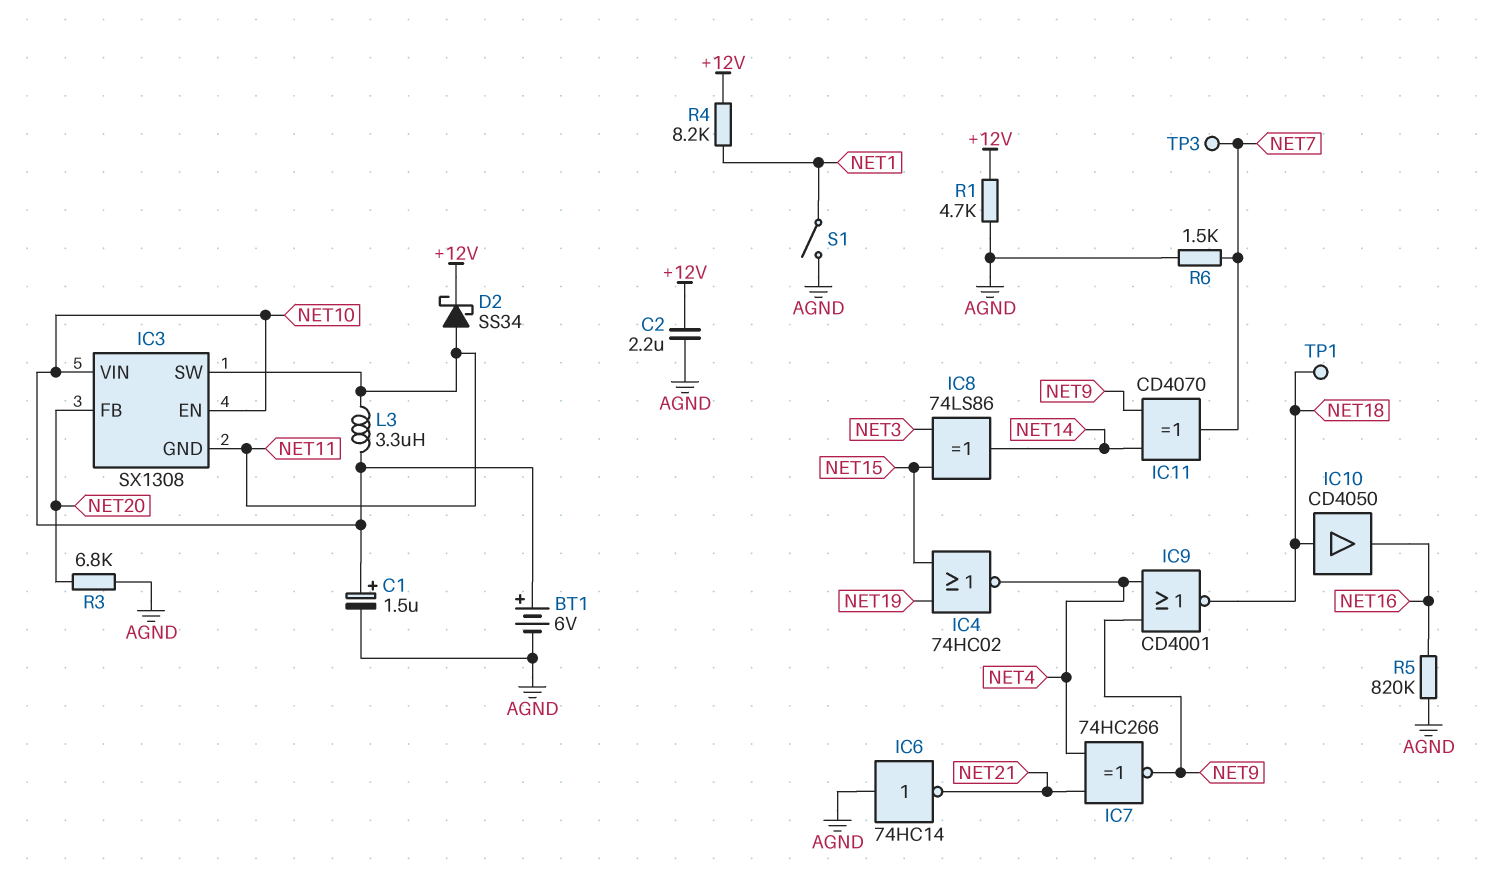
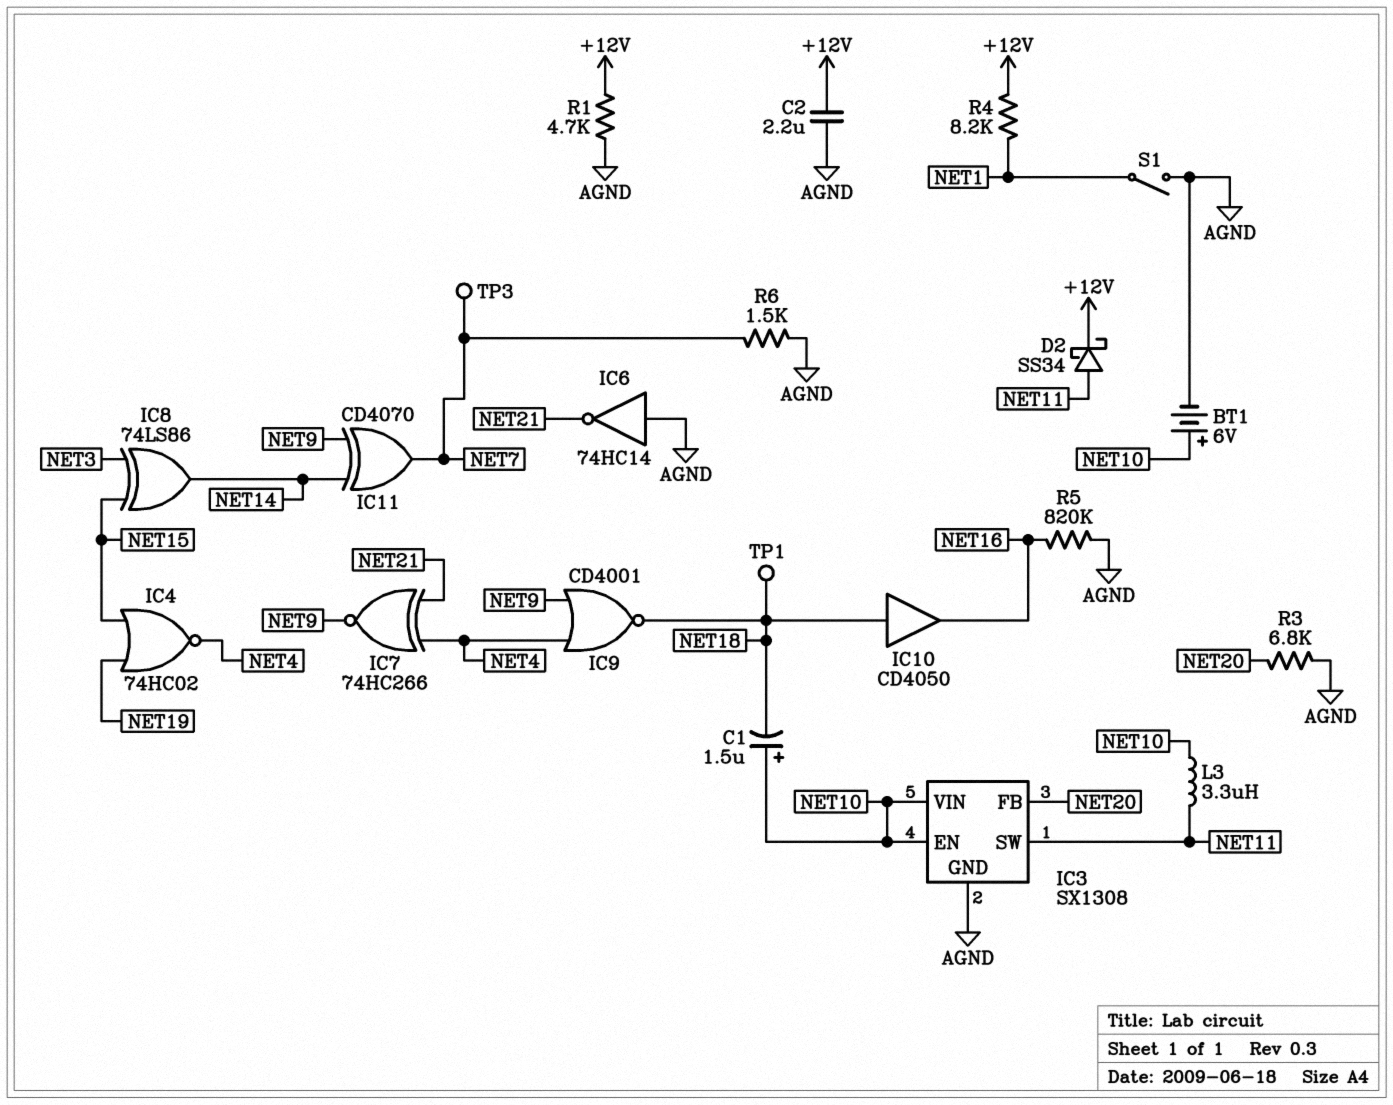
C1: 1.5uF (plus NET10, minus AGND) -> 1.5uF (plus NET10, minus NET18)
IC3 pin GND: NET11 -> AGND

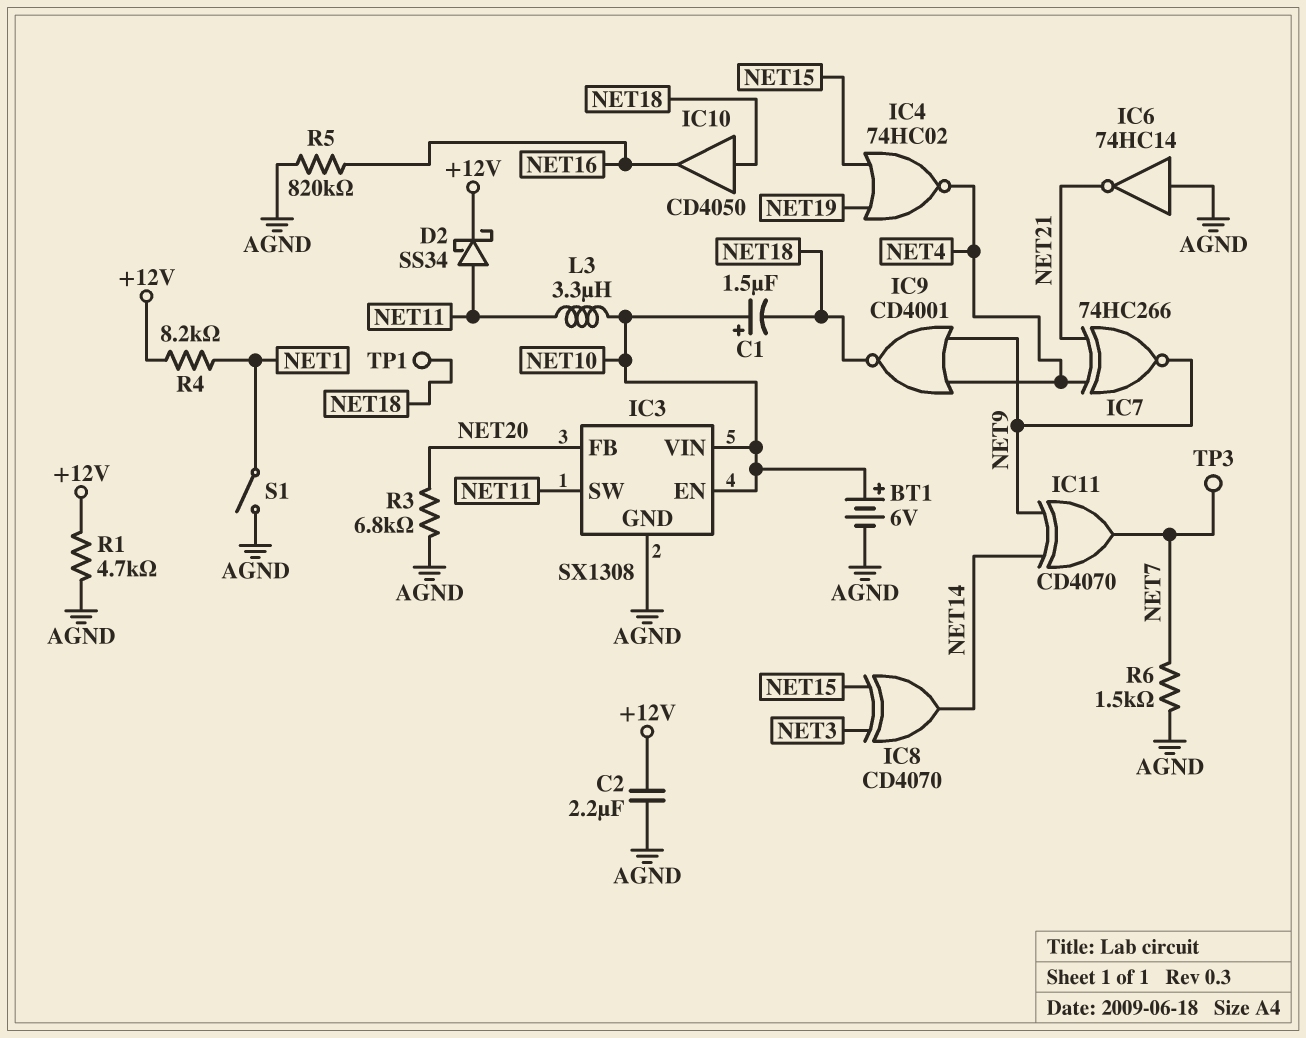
IC8: XOR 74LS86 (in NET3, in NET15, out NET14) -> XOR CD4070 (in NET3, in NET15, out NET14)

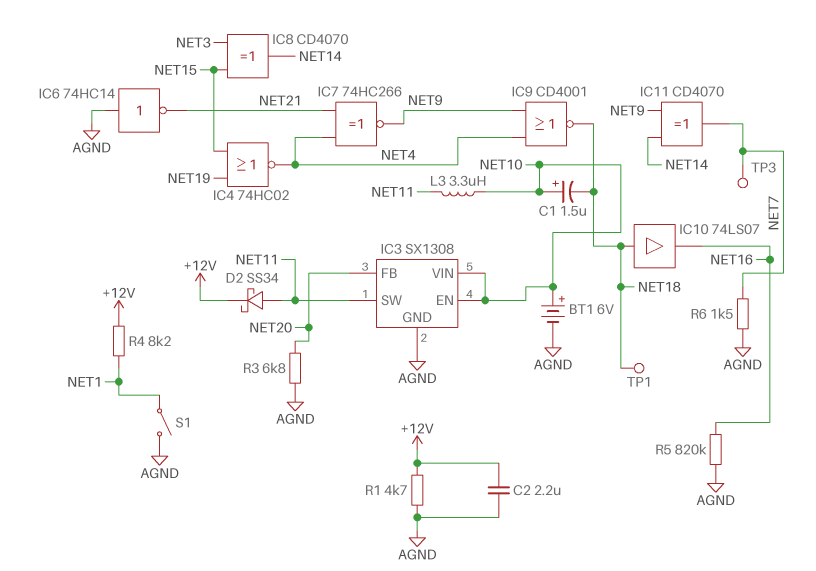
IC10: buffer CD4050 (in NET18, out NET16) -> buffer 74LS07 (in NET18, out NET16)

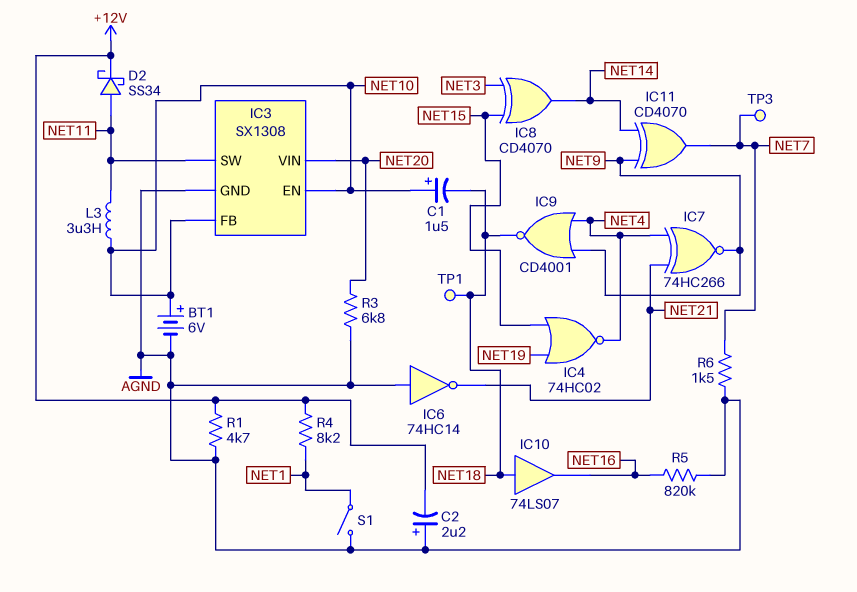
C2: 2.2uF (+12V, AGND) -> 2.2uF (plus AGND, minus +12V)
IC3 pin FB: NET20 -> NET10
IC3 pin VIN: NET10 -> NET20

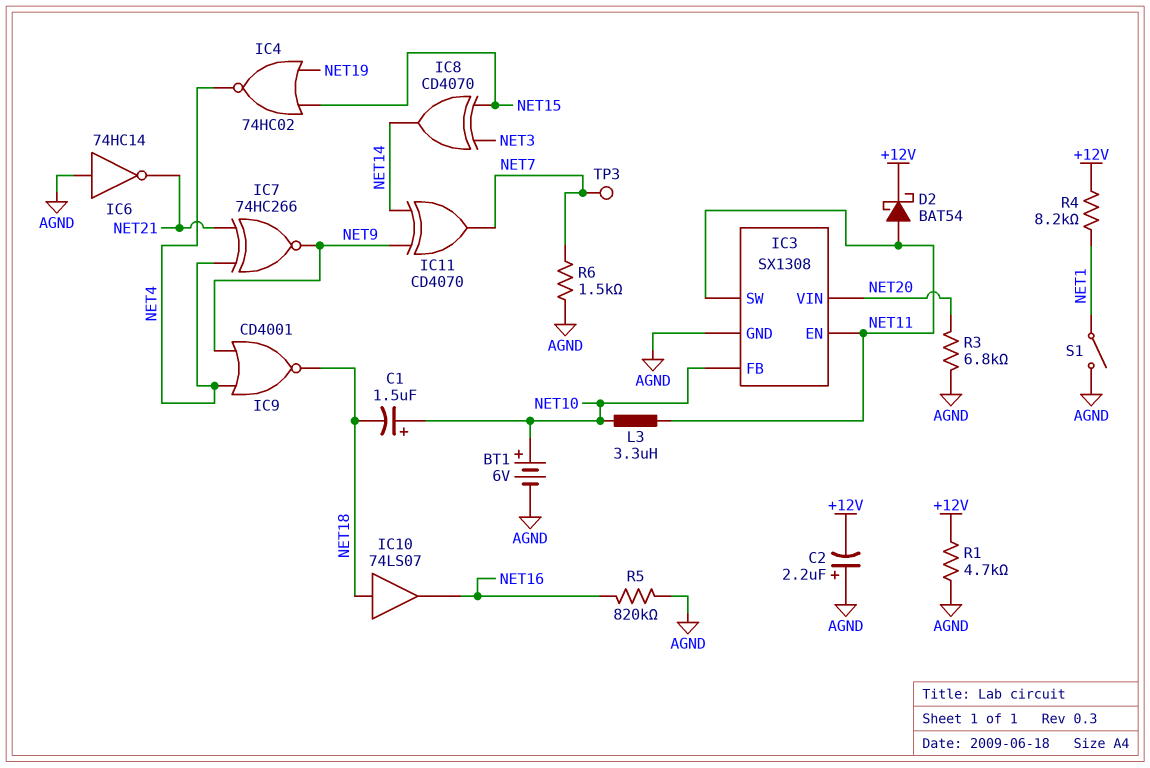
D2: schottky SS34 (A NET11, K +12V) -> schottky BAT54 (A NET11, K +12V)
IC3 pin EN: NET10 -> NET11
TP1: test point (NET18) -> none

